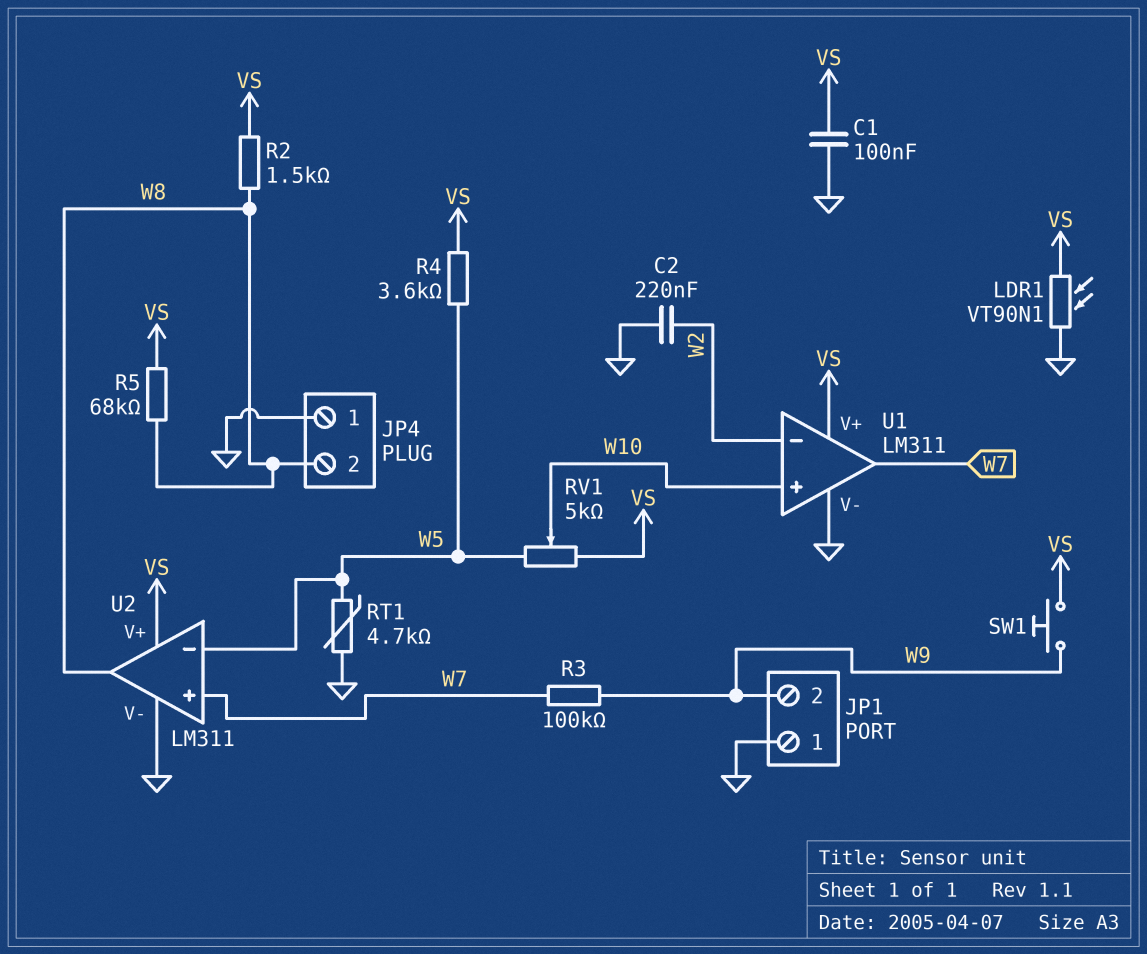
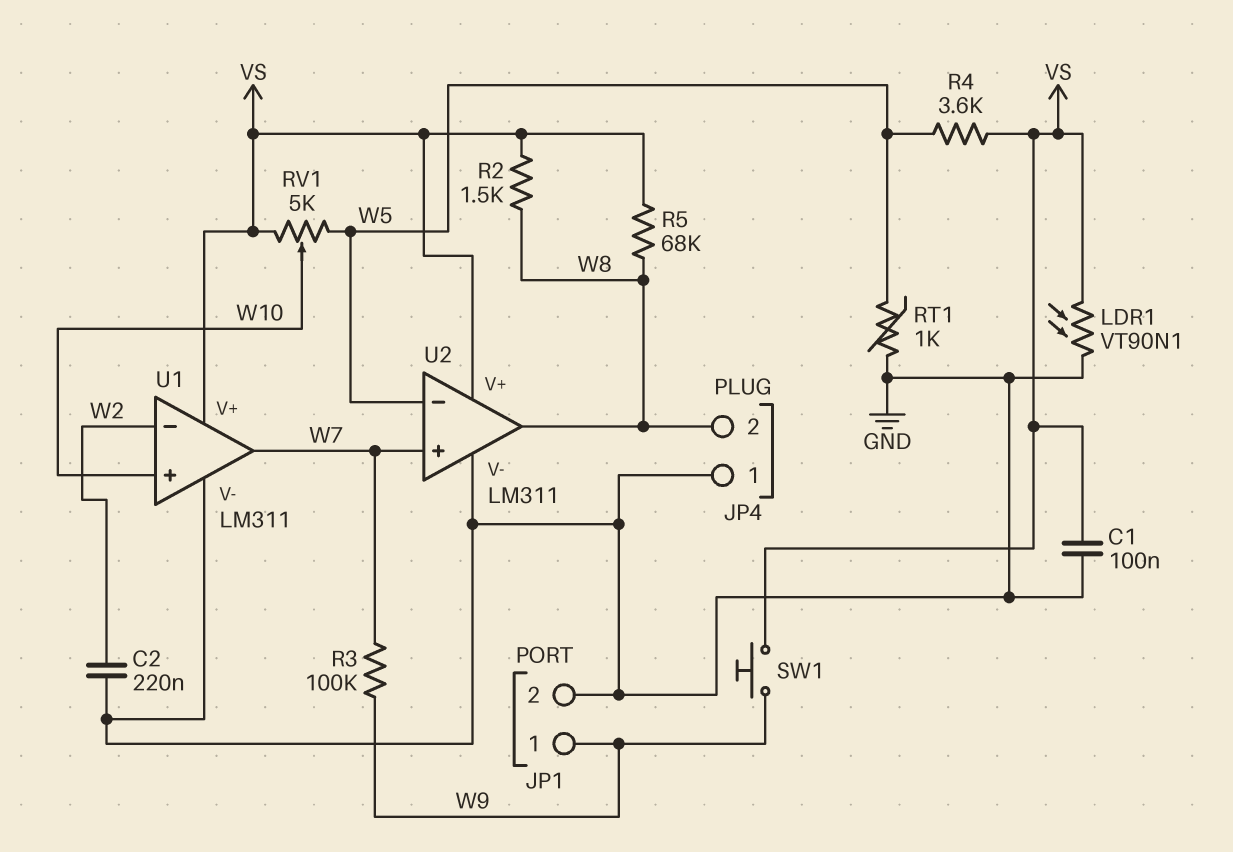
JP1 pin 1: GND -> W9
JP1 pin 2: W9 -> GND
RT1: 4.7k (GND, W5) -> 1k (GND, W5)

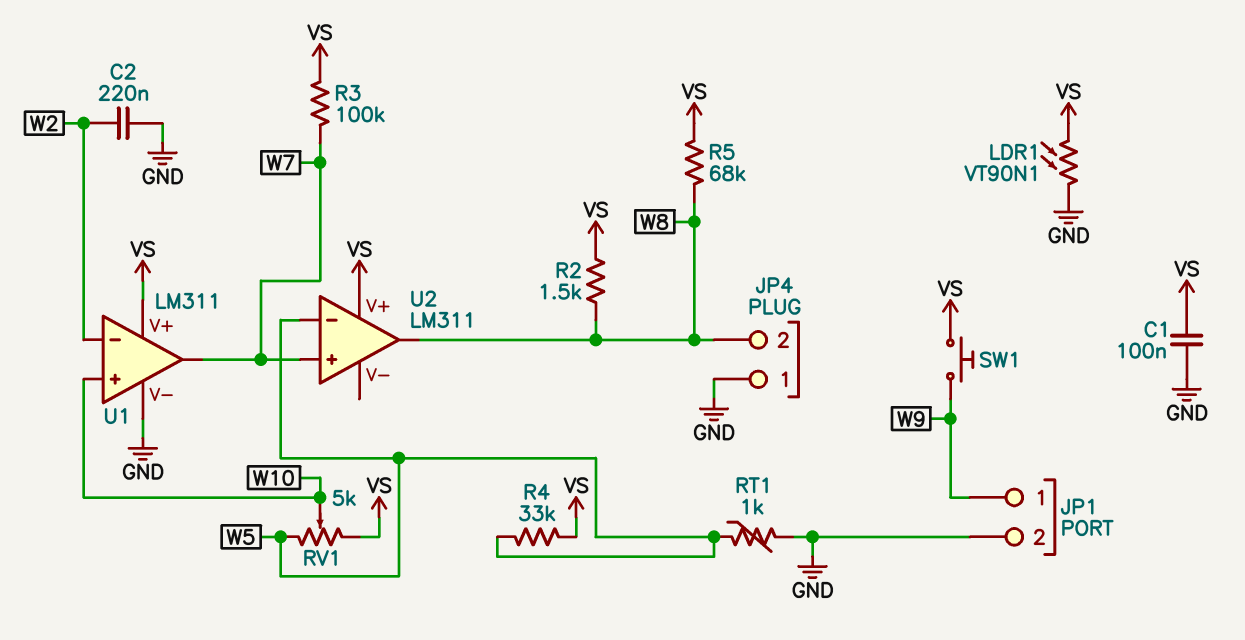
R3: 100k (W7, W9) -> 100k (VS, W7)
R4: 3.6k (VS, W5) -> 33k (VS, W5)
U2 pin V-: GND -> none

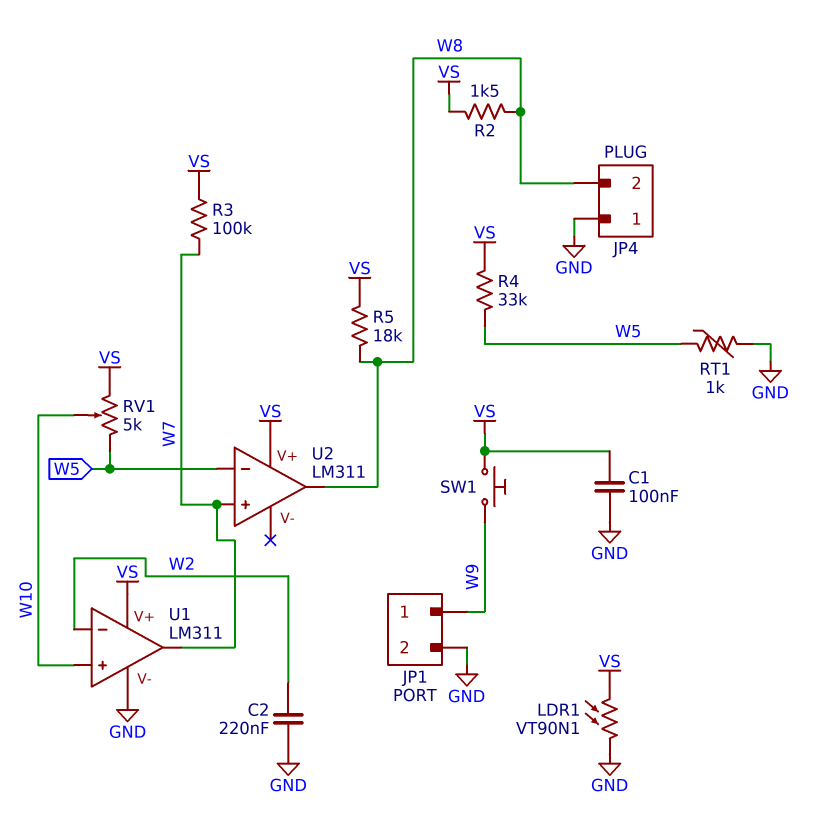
R5: 68k (VS, W8) -> 18k (VS, W8)

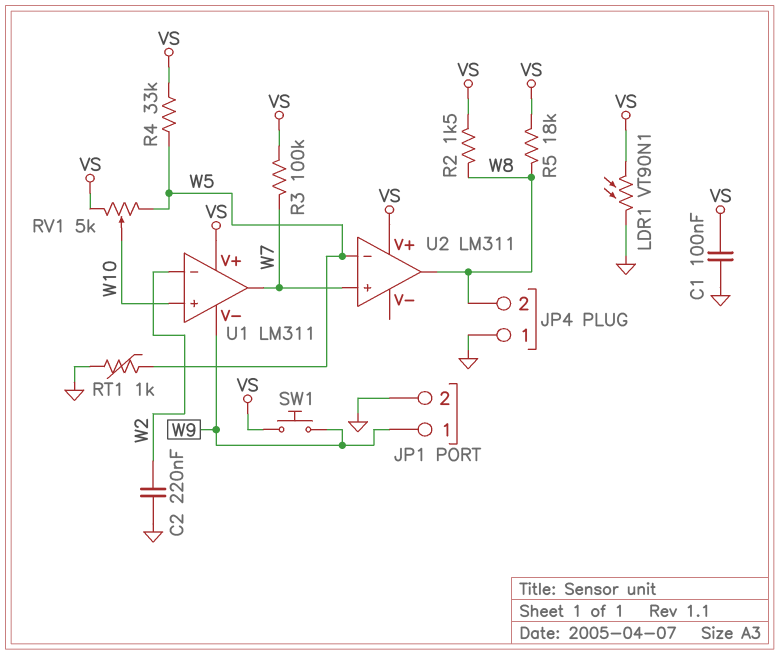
U1 pin V-: GND -> W9

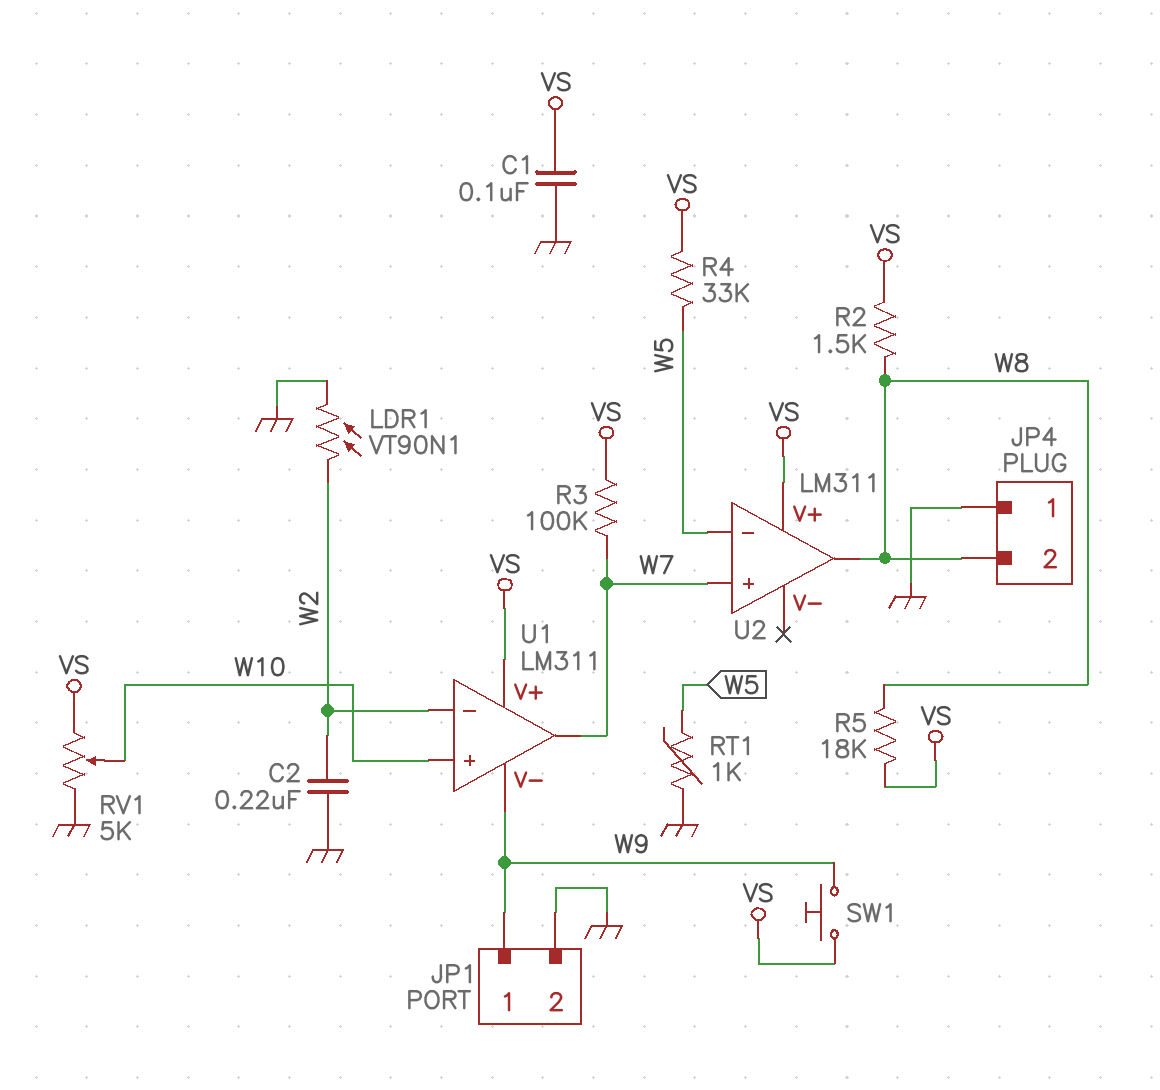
LDR1: VT90N1 (GND, VS) -> VT90N1 (GND, W2)
RV1: 5k (VS, W5, wiper W10) -> 5k (GND, VS, wiper W10)

